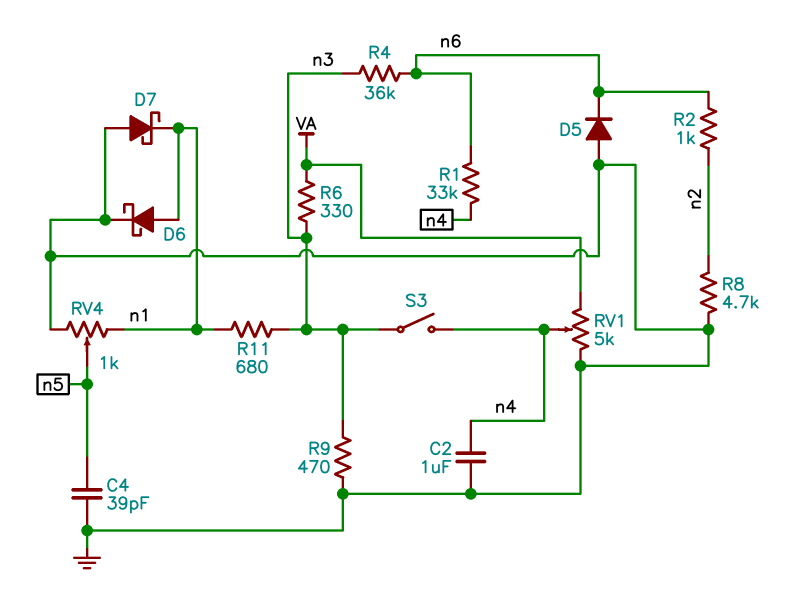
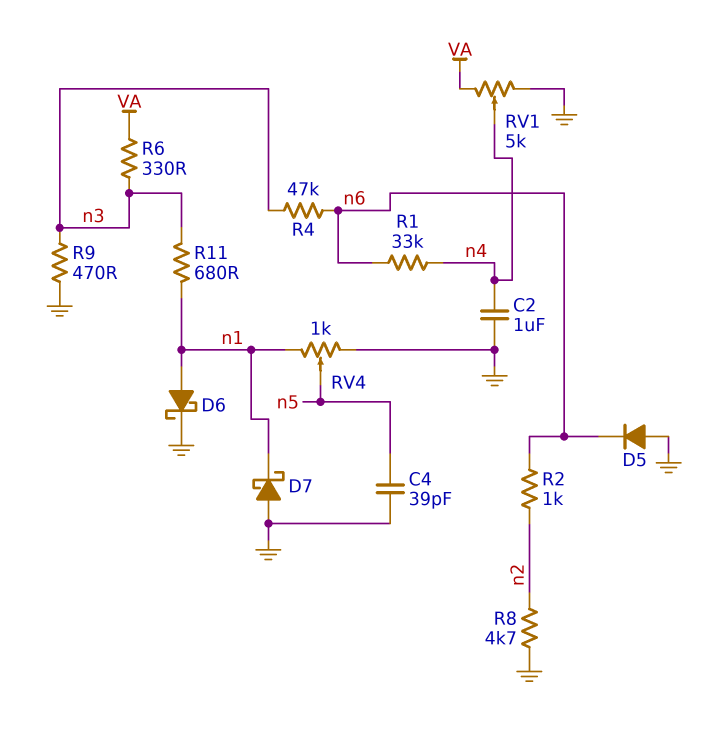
R4: 36k (n3, n6) -> 47k (n3, n6)
S3: switch (n3, n4) -> none

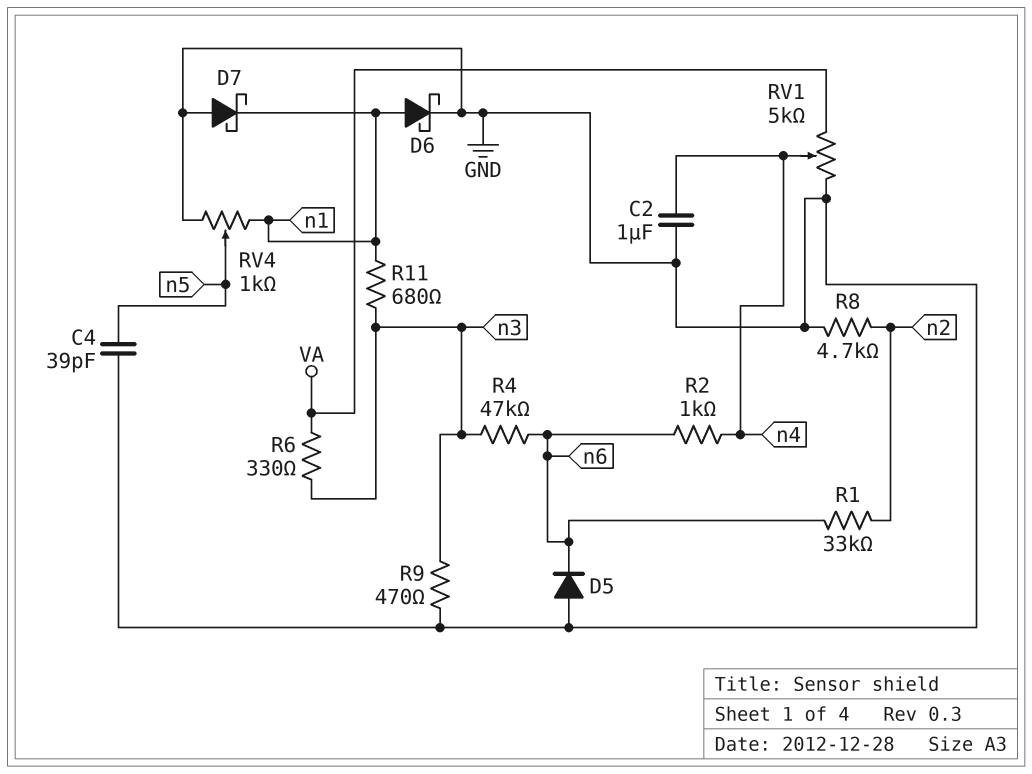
R1: 33k (n4, n6) -> 33k (n2, n6)
R2: 1k (n2, n6) -> 1k (n4, n6)

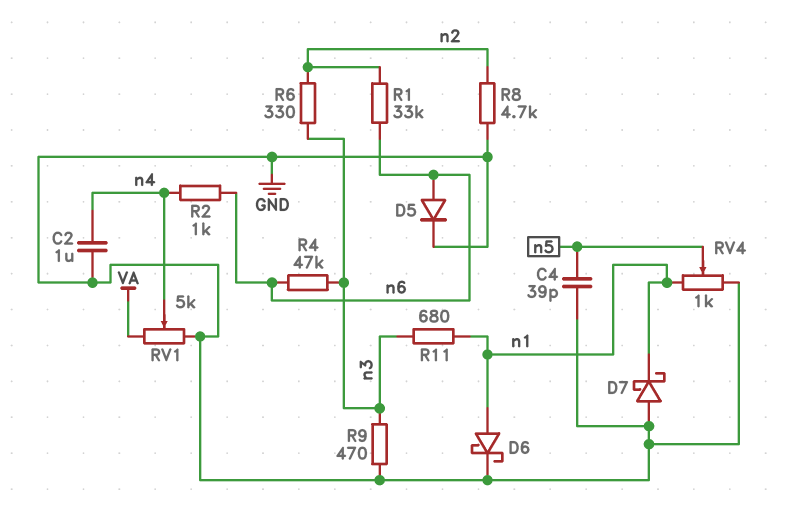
D5: diode (A GND, K n6) -> diode (A n6, K GND)
R6: 330 (VA, n3) -> 330 (n2, n3)

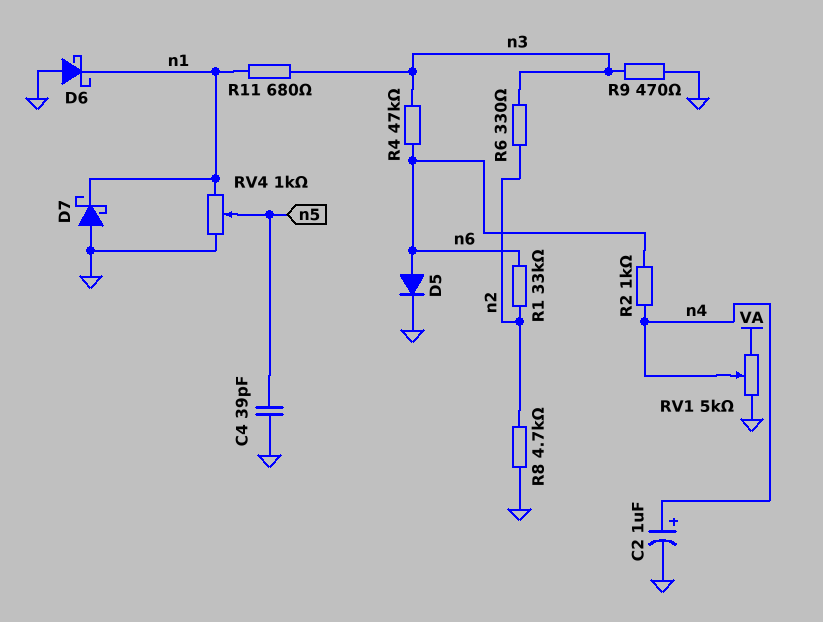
C2: 1uF (GND, n4) -> 1uF (plus n4, minus GND)
D6: schottky (A n1, K GND) -> schottky (A GND, K n1)

